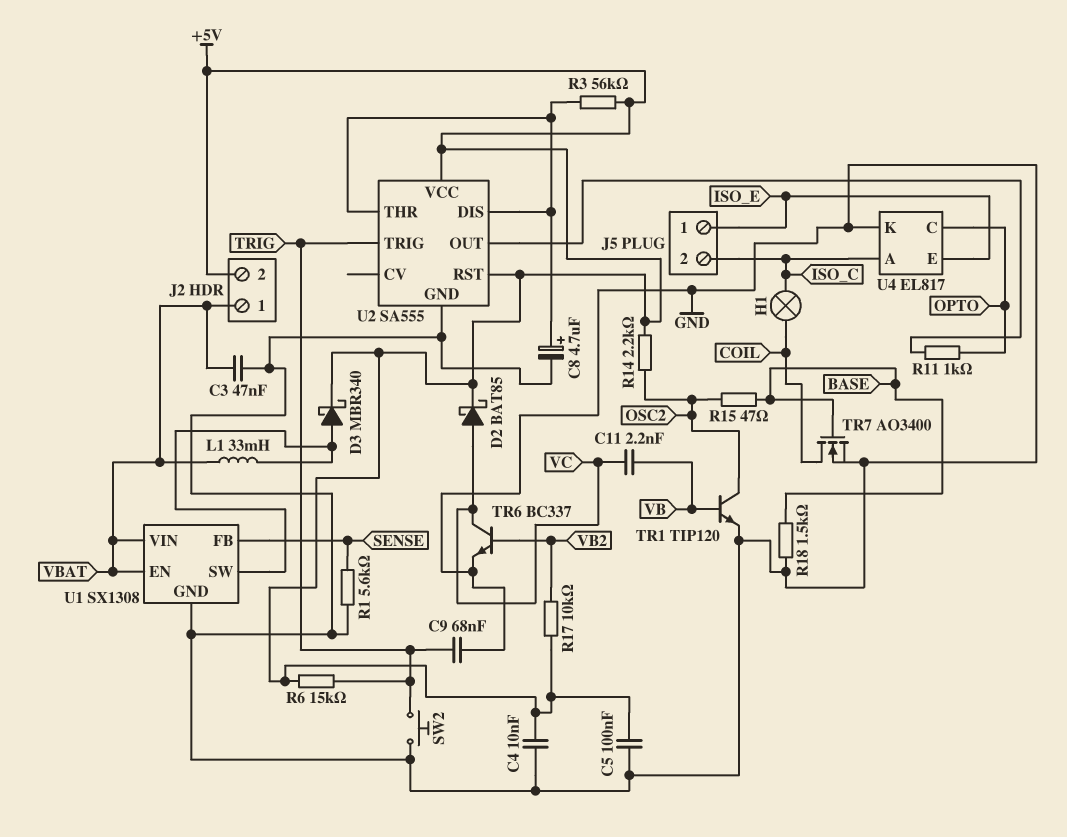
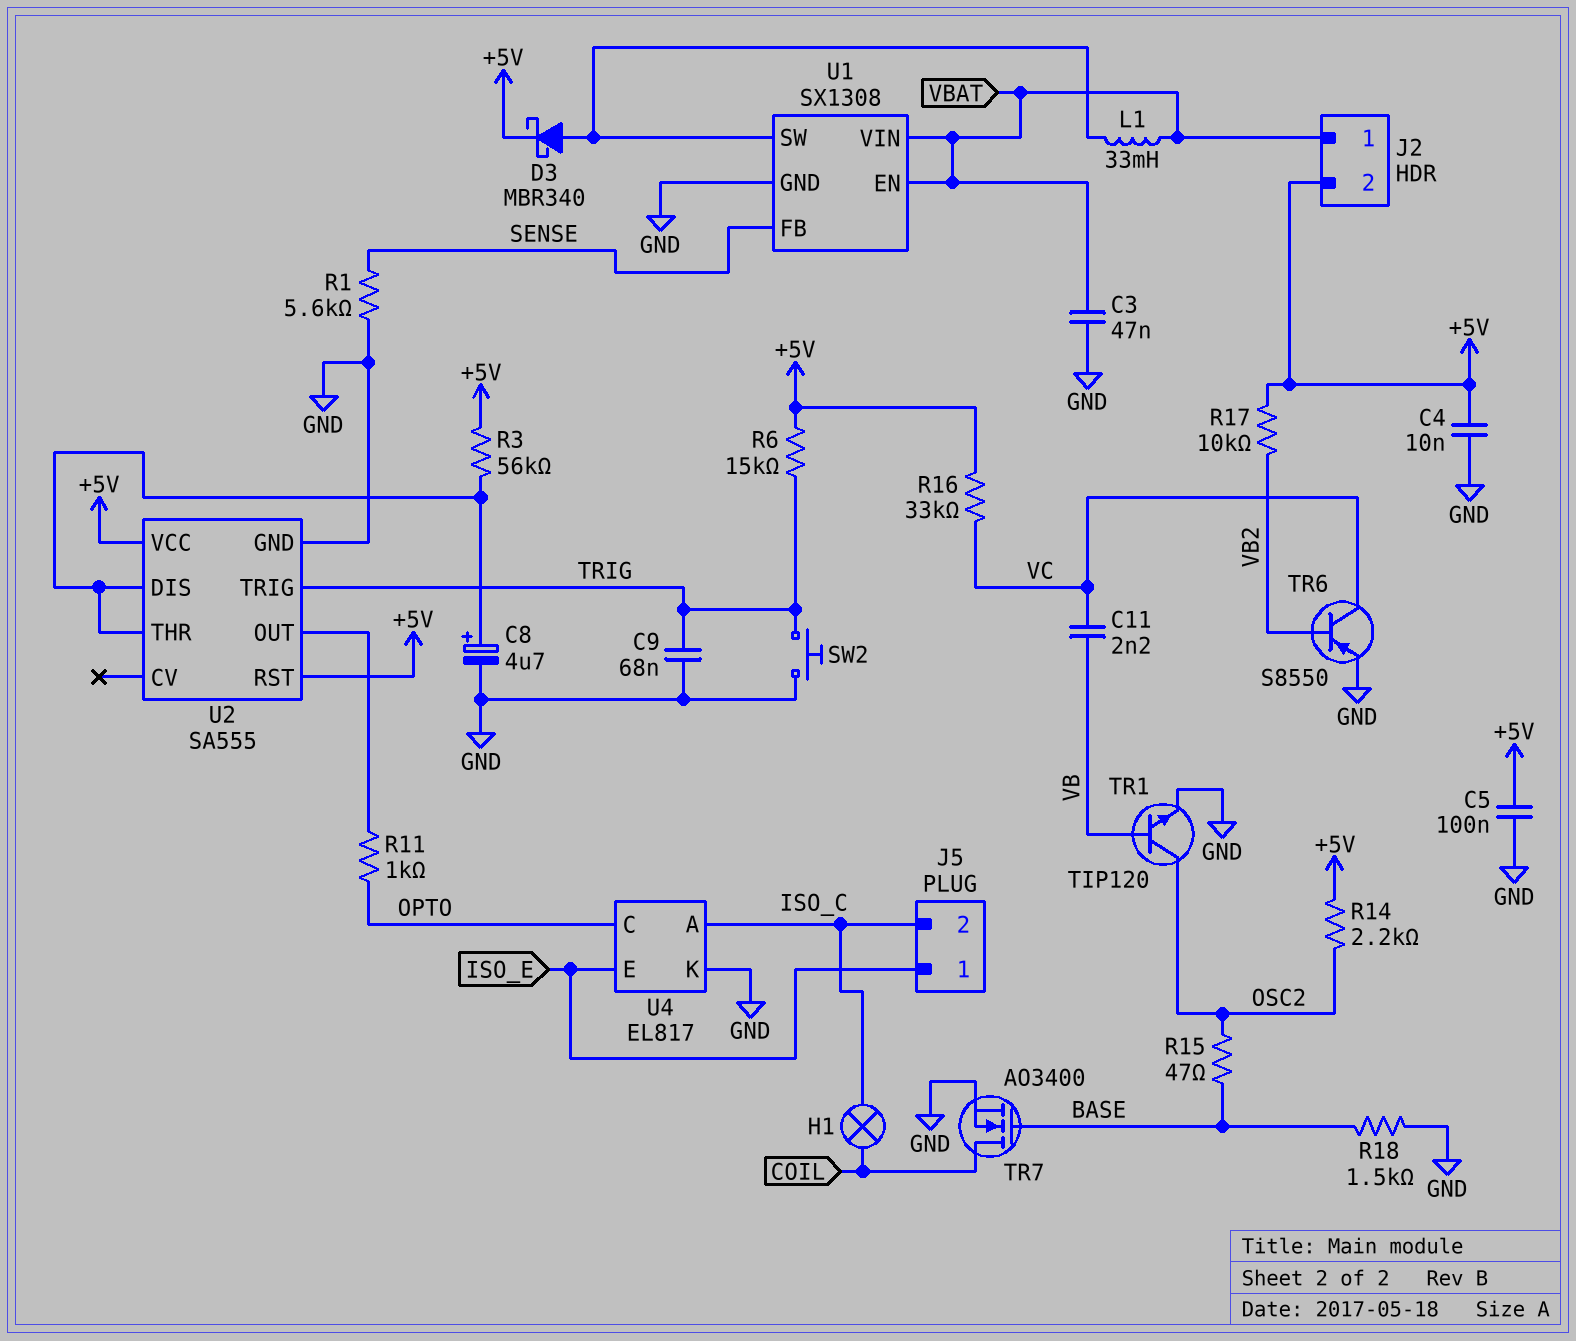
D2: schottky BAT85 (A VC, K +5V) -> none
R16: none -> 33k (+5V, VC)
TR6: NPN BC337 (B VB2, C VC, E GND) -> PNP S8550 (B VB2, C VC, E GND)

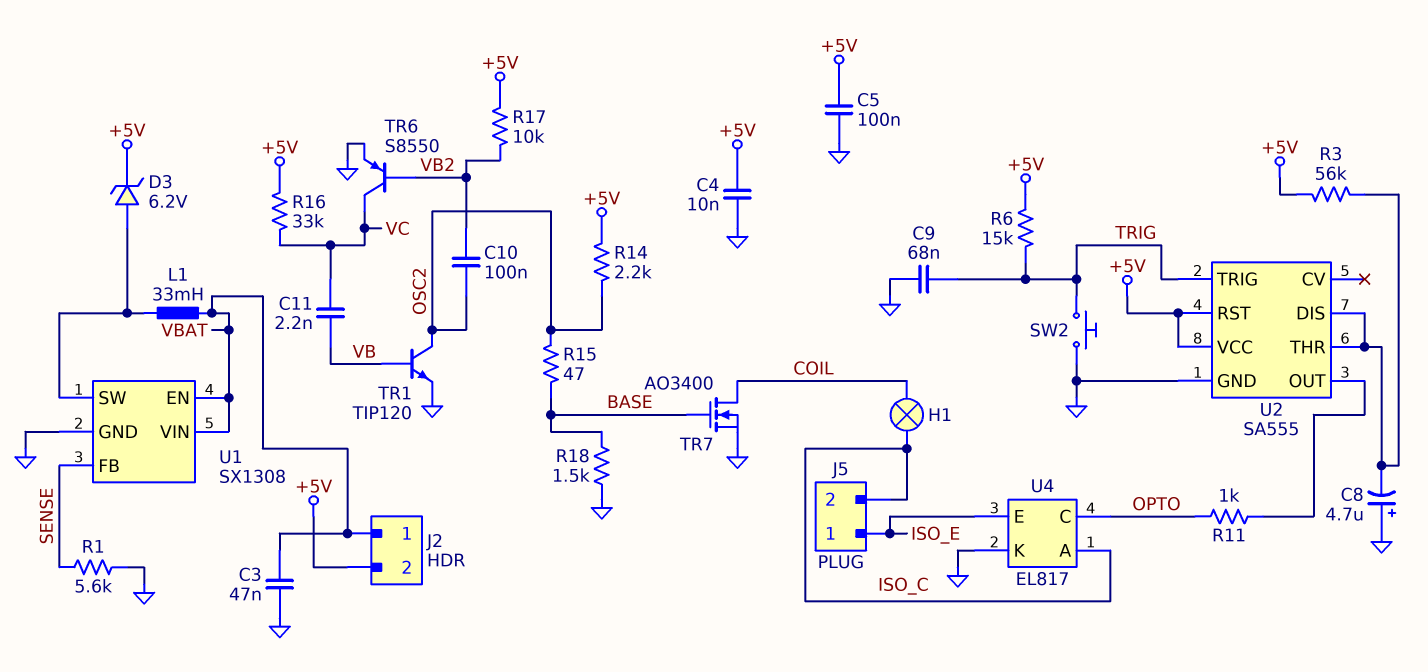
C8: 4.7uF (plus U2/DIS, minus GND) -> 4.7uF (plus GND, minus U2/DIS)
C10: none -> 100nF (OSC2, VB2)
D3: schottky MBR340 (A U1/SW, K +5V) -> zener 6.2V (A U1/SW, K +5V)

